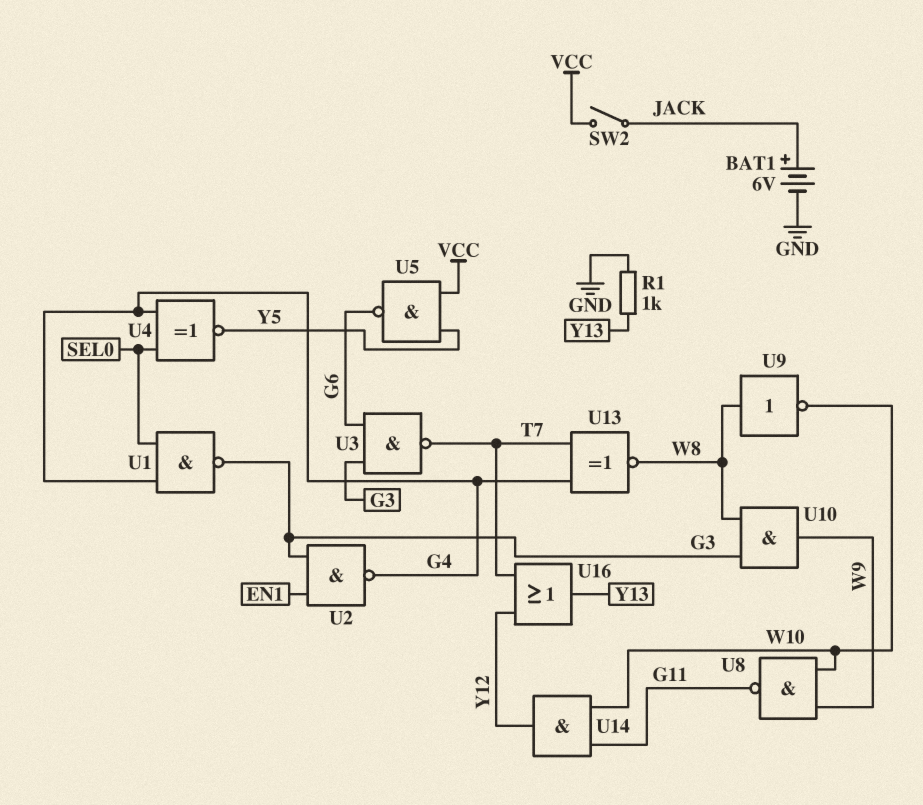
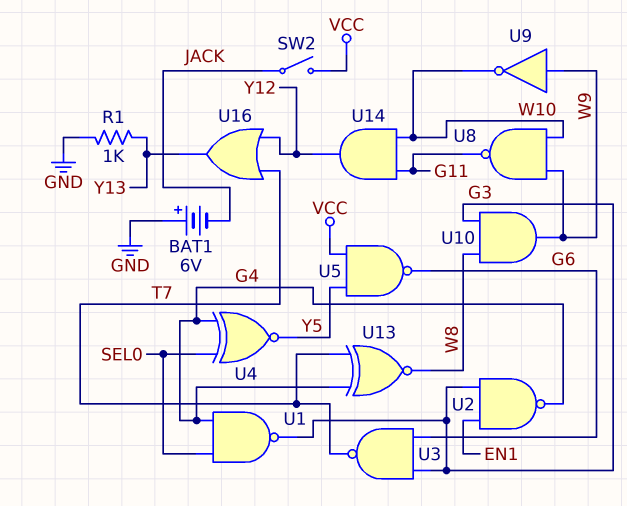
BAT1: 6V (plus JACK, minus GND) -> 6V (plus GND, minus JACK)
U9: NOT (in W8, out W10) -> NOT (in W9, out W10)

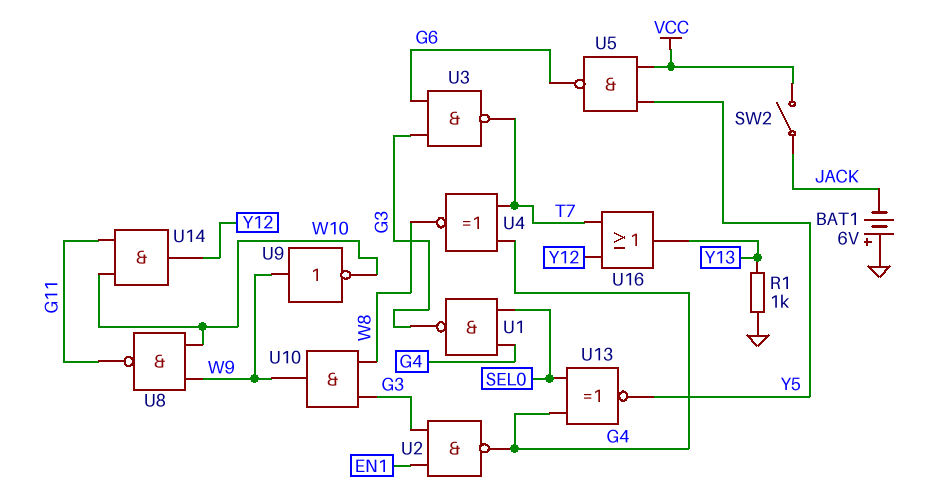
U4: XNOR (in G4, in SEL0, out Y5) -> XNOR (in G4, in T7, out W8)
U13: XNOR (in G4, in T7, out W8) -> XNOR (in G4, in SEL0, out Y5)

